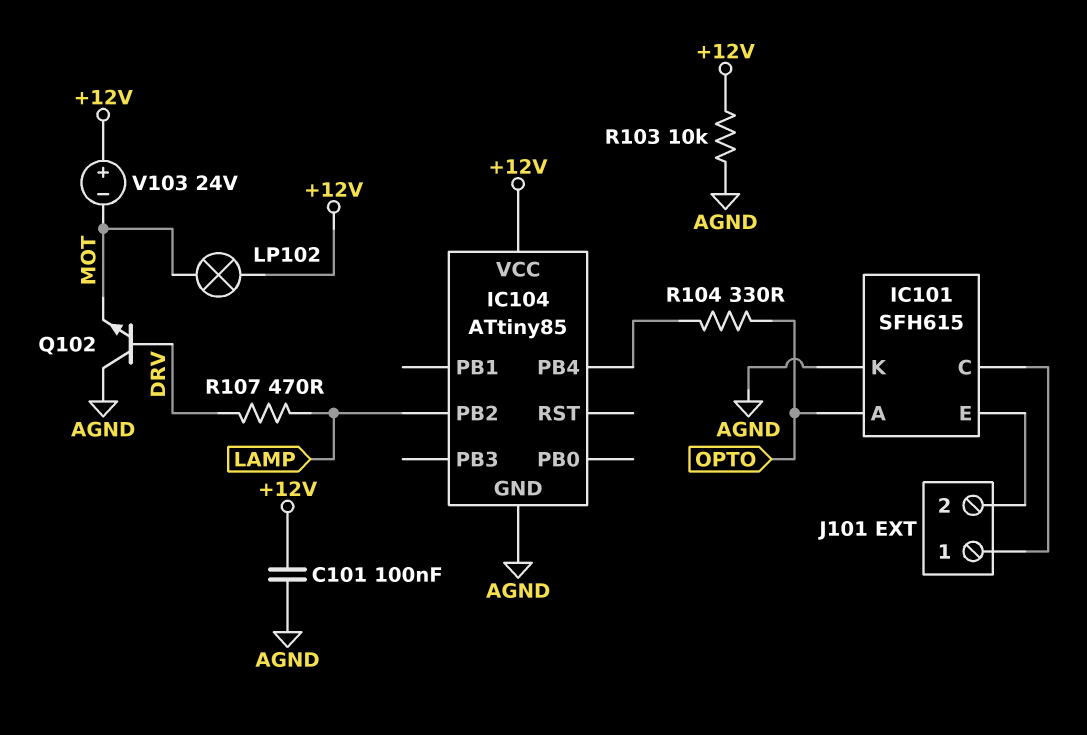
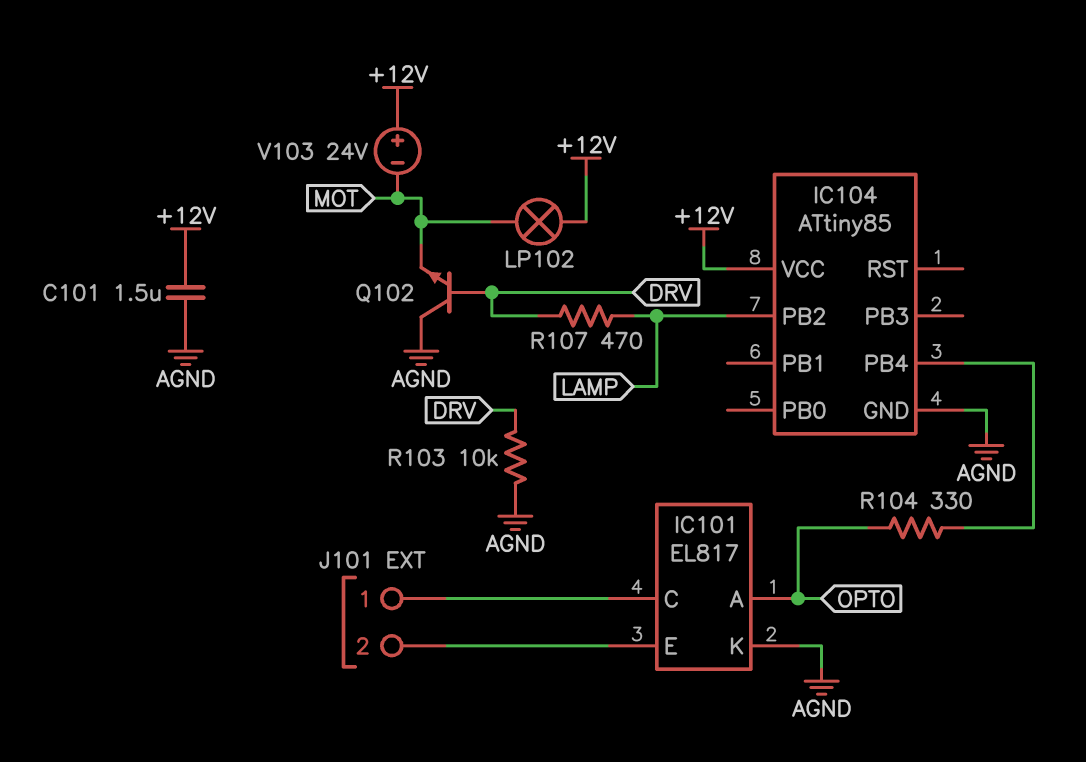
C101: 100nF (+12V, AGND) -> 1.5uF (+12V, AGND)
IC101: SFH615 -> EL817
R103: 10k (+12V, AGND) -> 10k (AGND, DRV)

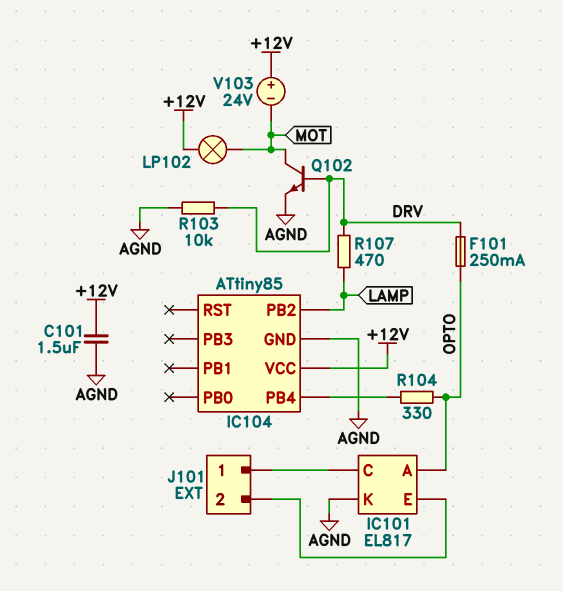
F101: none -> 250mA (DRV, OPTO)
Q102: NPN (B DRV, C AGND, E MOT) -> NPN (B DRV, C MOT, E AGND)

